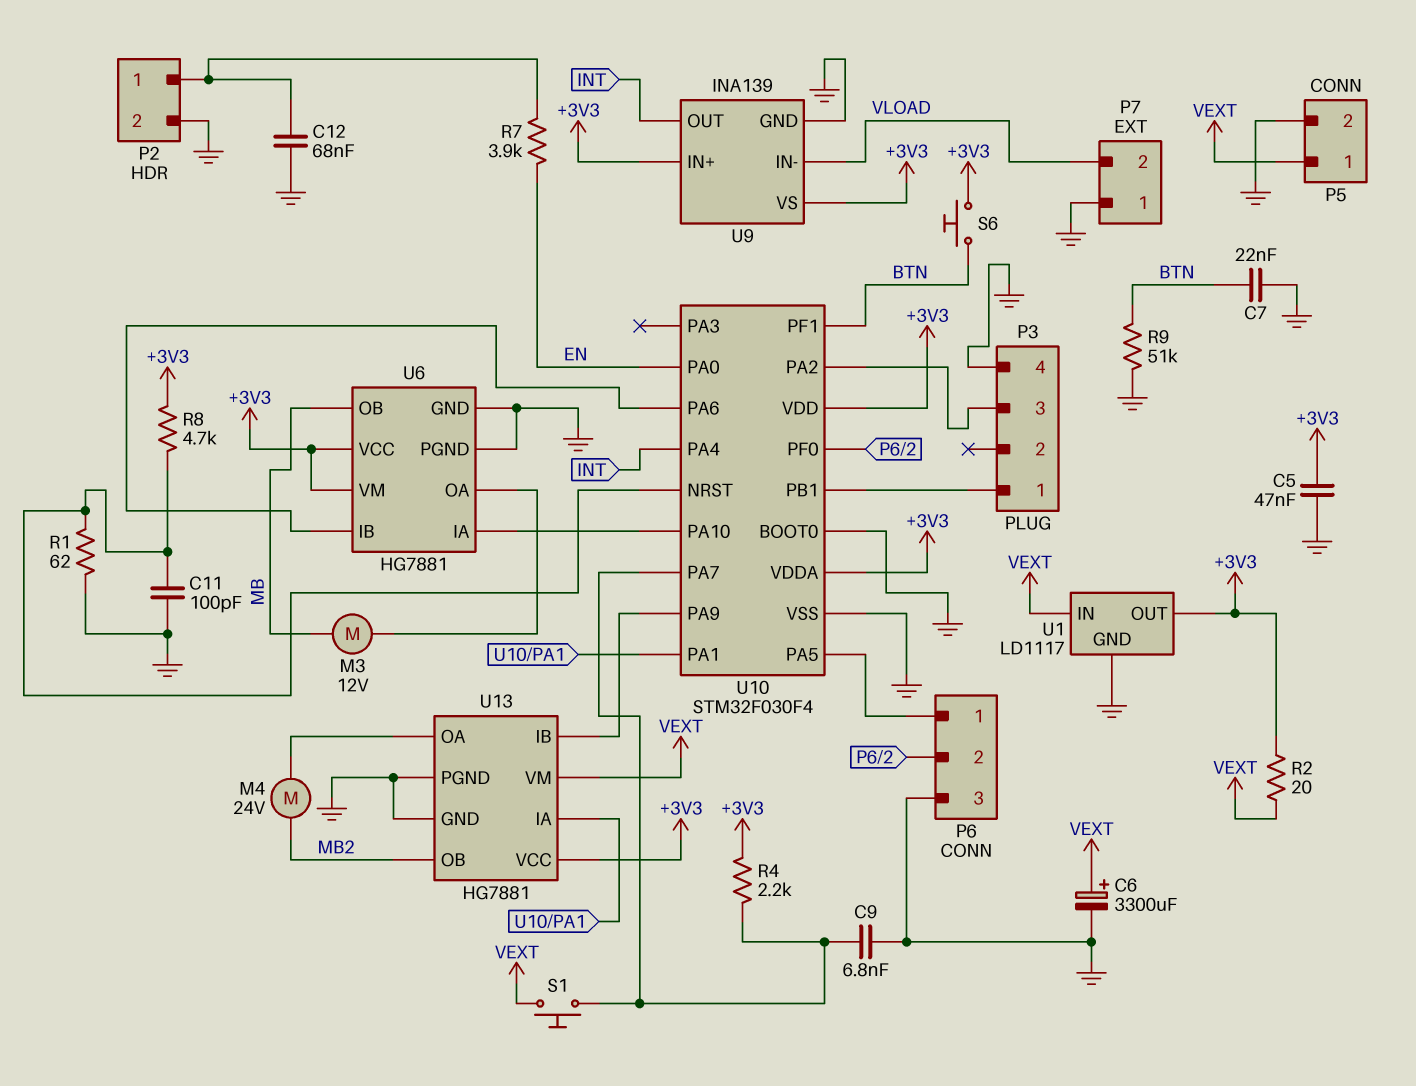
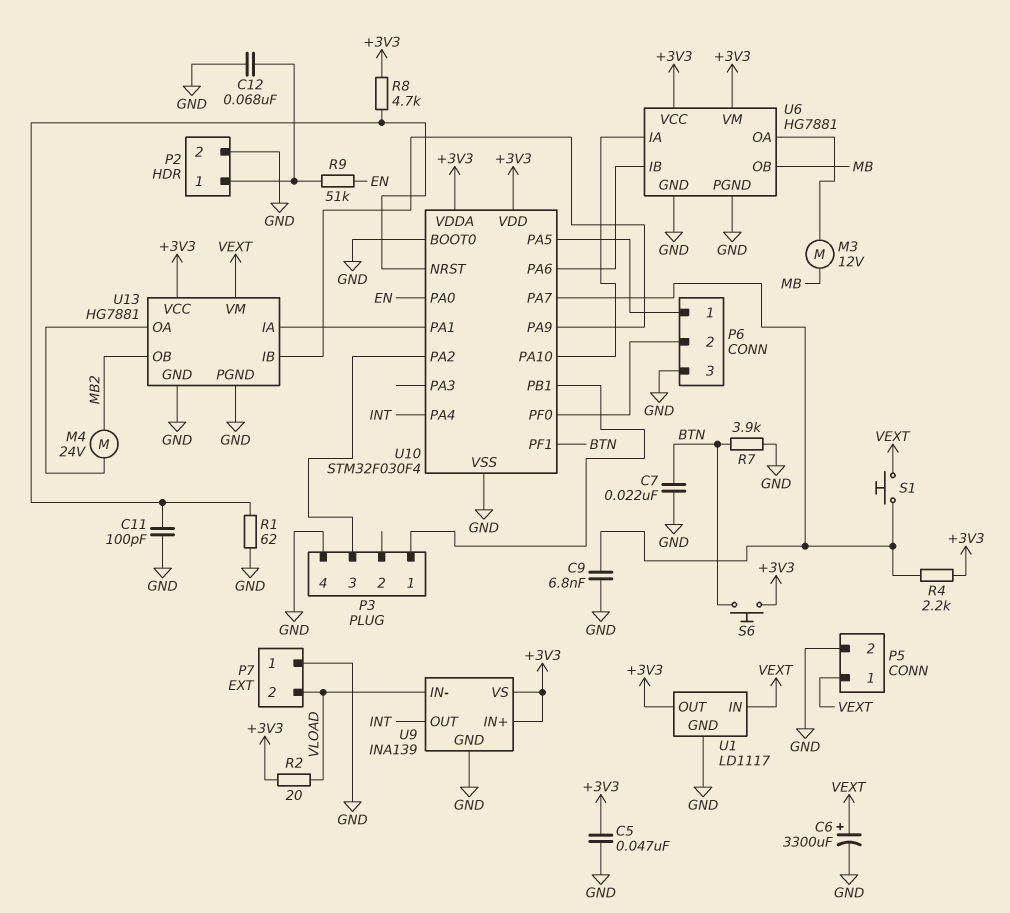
R2: 20 (+3V3, VEXT) -> 20 (+3V3, VLOAD)
R7: 3.9k (EN, P2/1) -> 3.9k (BTN, GND)
R9: 51k (BTN, GND) -> 51k (EN, P2/1)

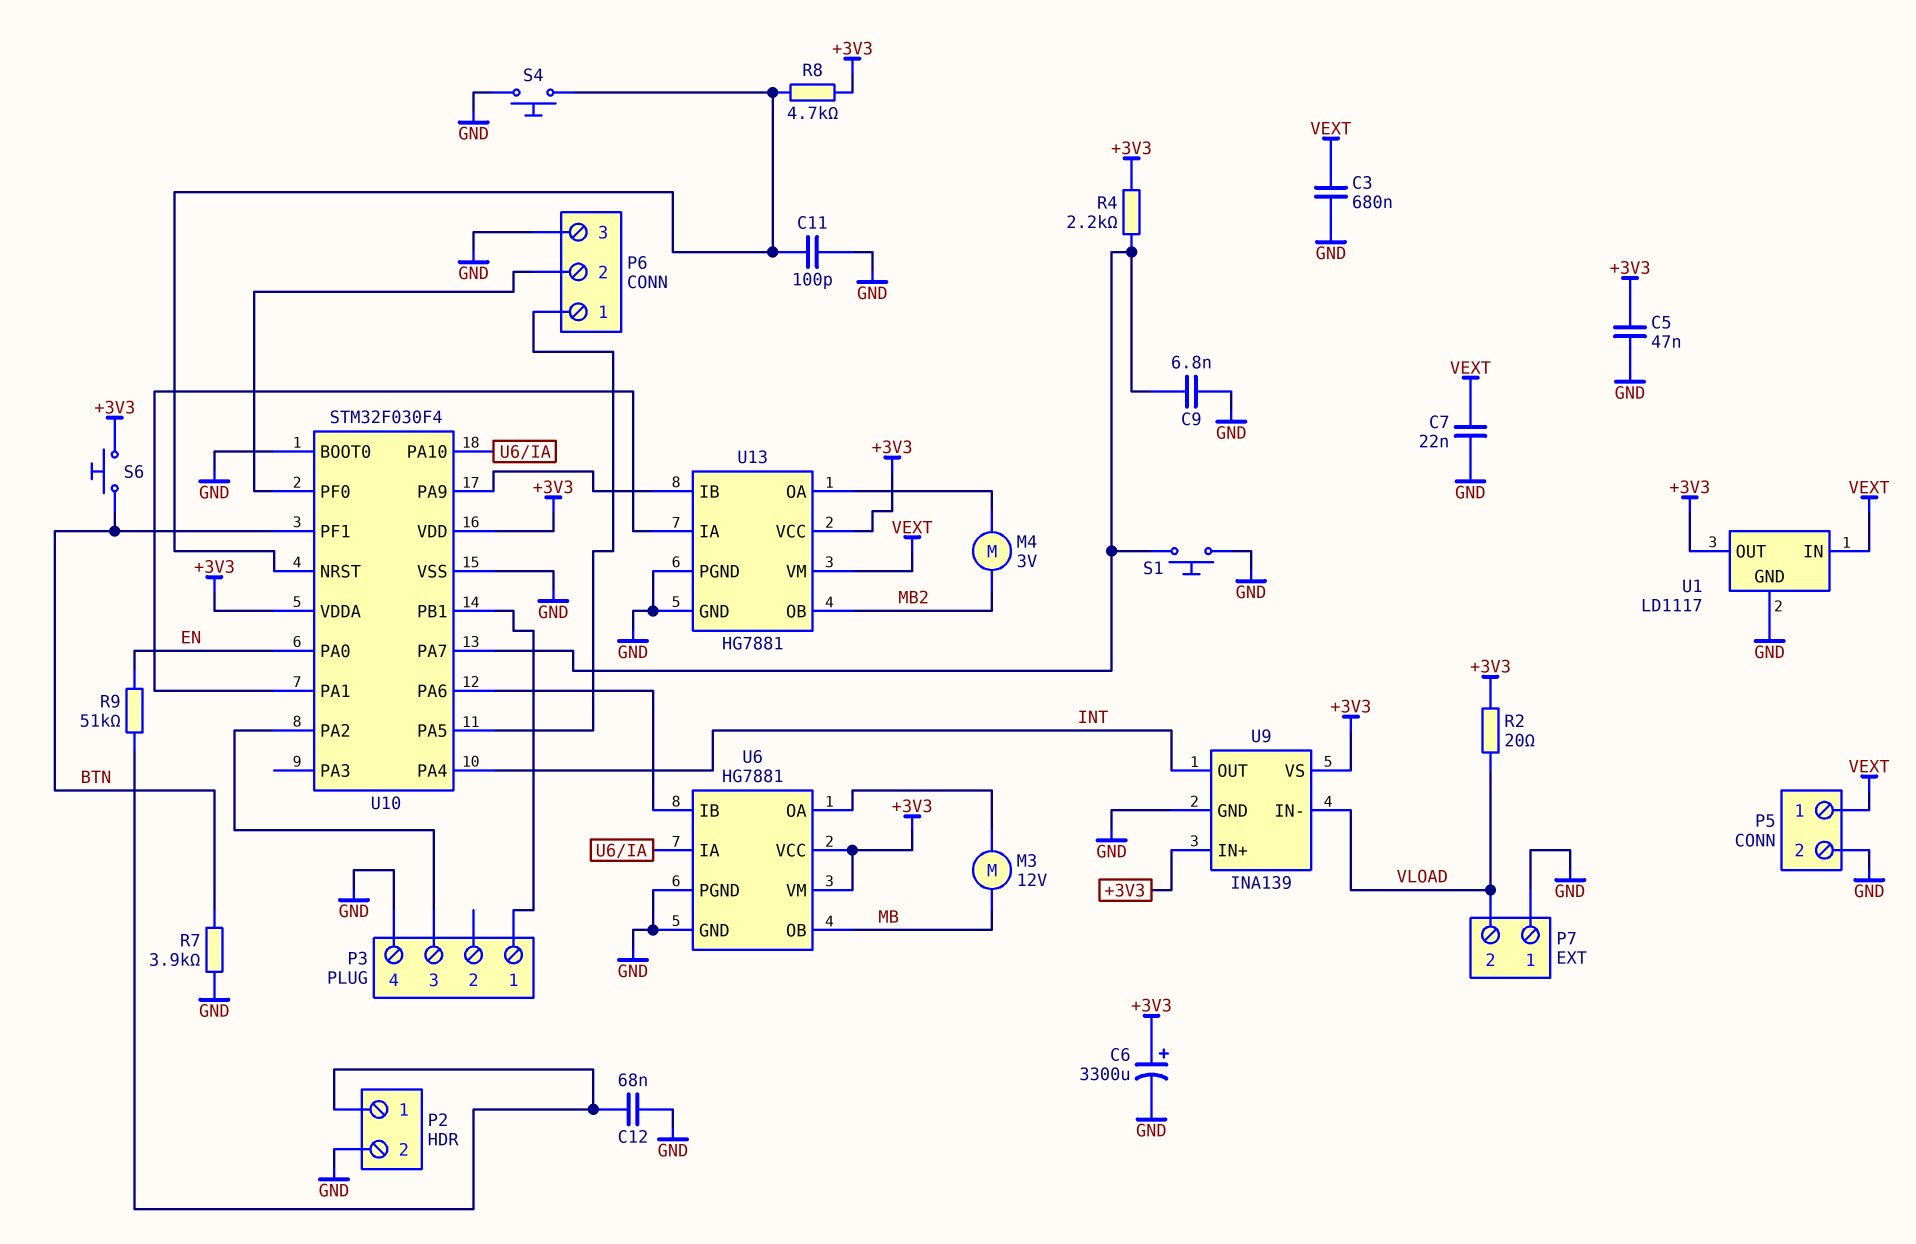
C3: none -> 680nF (GND, VEXT)
C6: 3300uF (plus VEXT, minus GND) -> 3300uF (plus +3V3, minus GND)
C7: 22nF (BTN, GND) -> 22nF (GND, VEXT)
M4: motor 24V (MB2, U13/OA) -> motor 3V (MB2, U13/OA)
R1: 62 (GND, U10/NRST) -> none
S1: button (U10/PA7, VEXT) -> button (GND, U10/PA7)
S4: none -> button (GND, U10/NRST)

